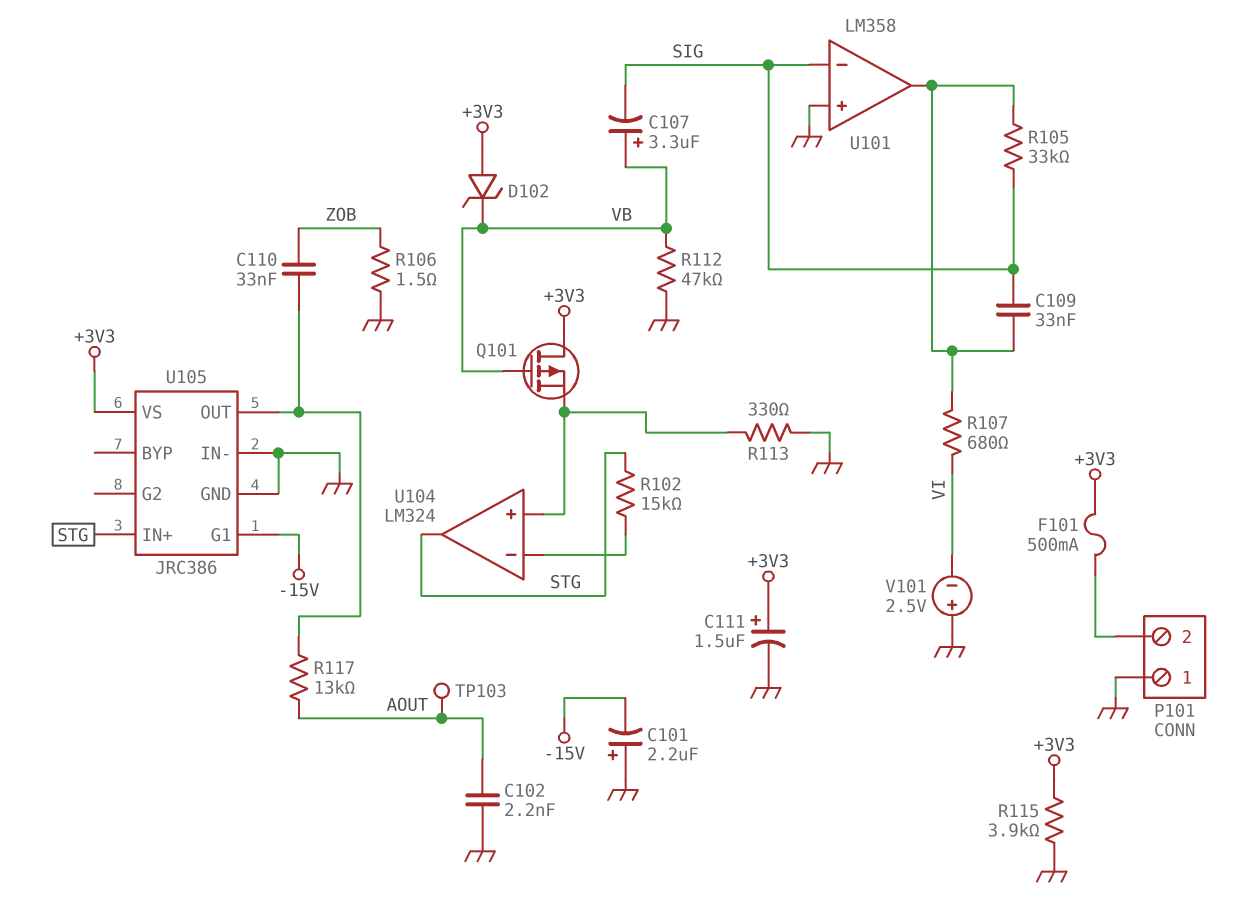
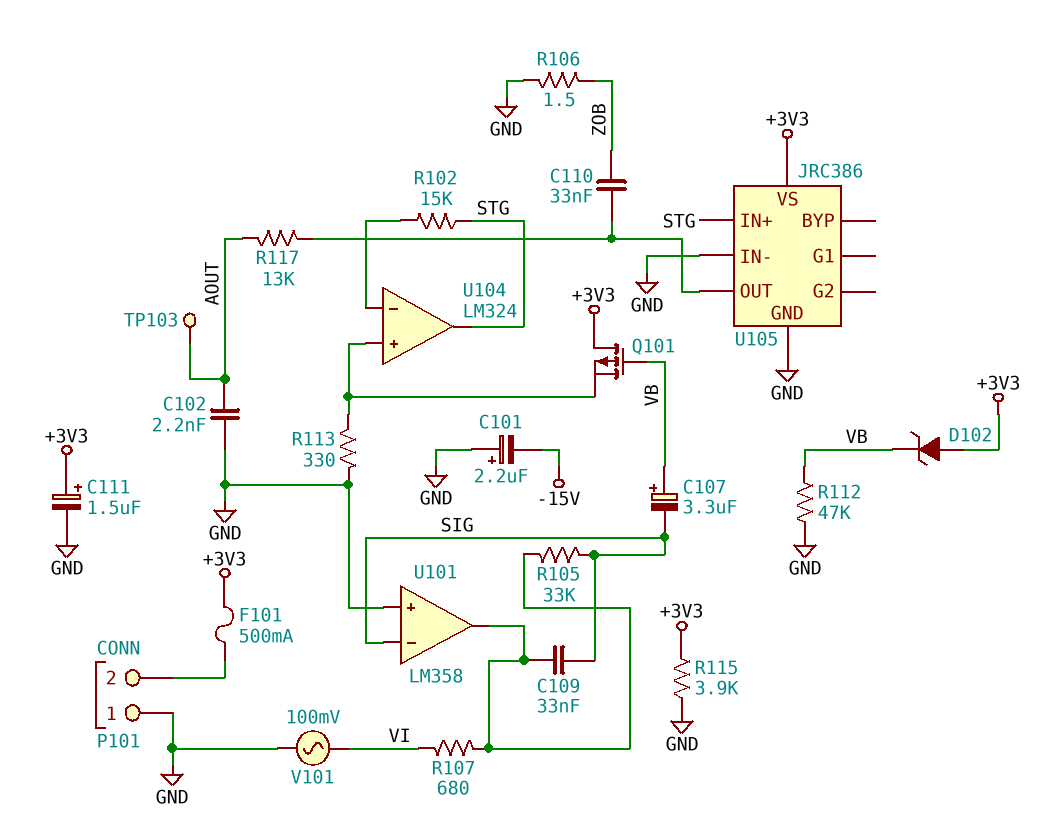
U105 pin G1: -15V -> none
V101: 2.5V (plus GND, minus VI) -> AC 100mV (GND, VI)

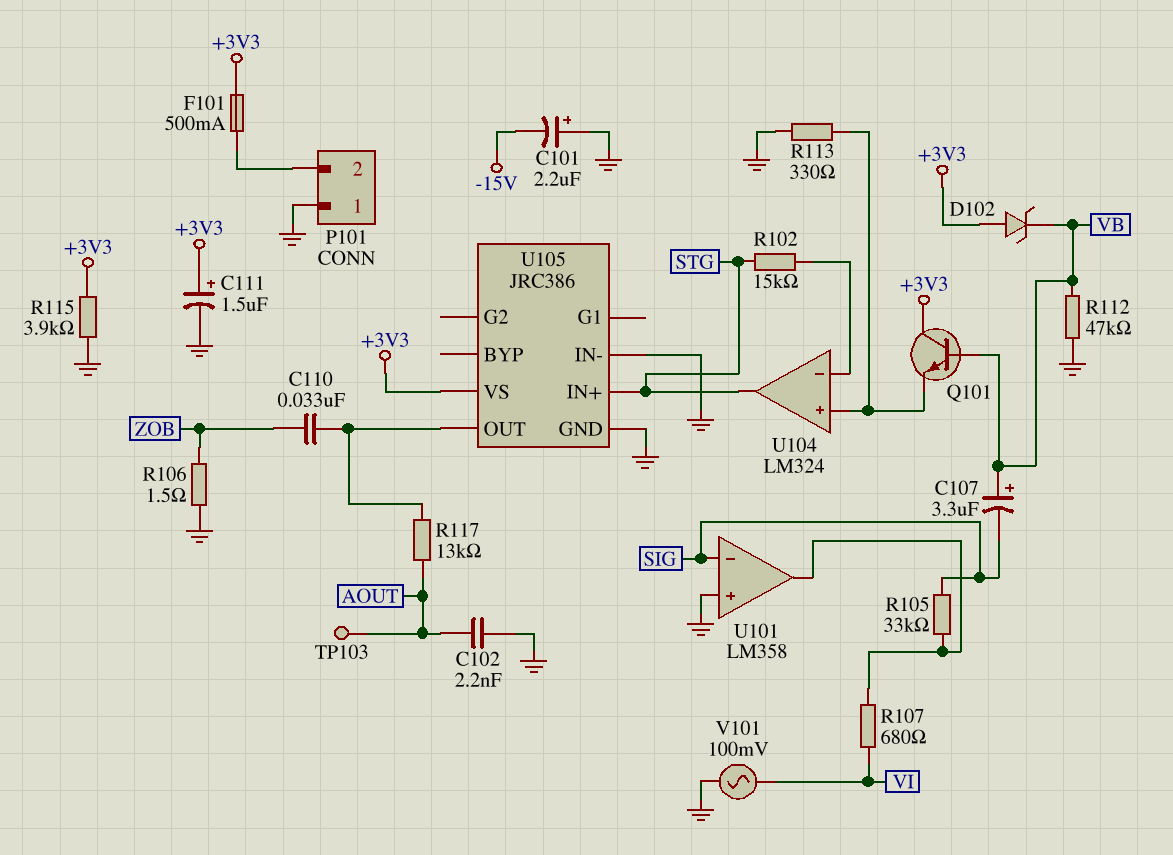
C109: 33nF (SIG, U101/out) -> none
Q101: PMOS (G VB, D +3V3, S U104/in+) -> NPN (B VB, C +3V3, E U104/in+)

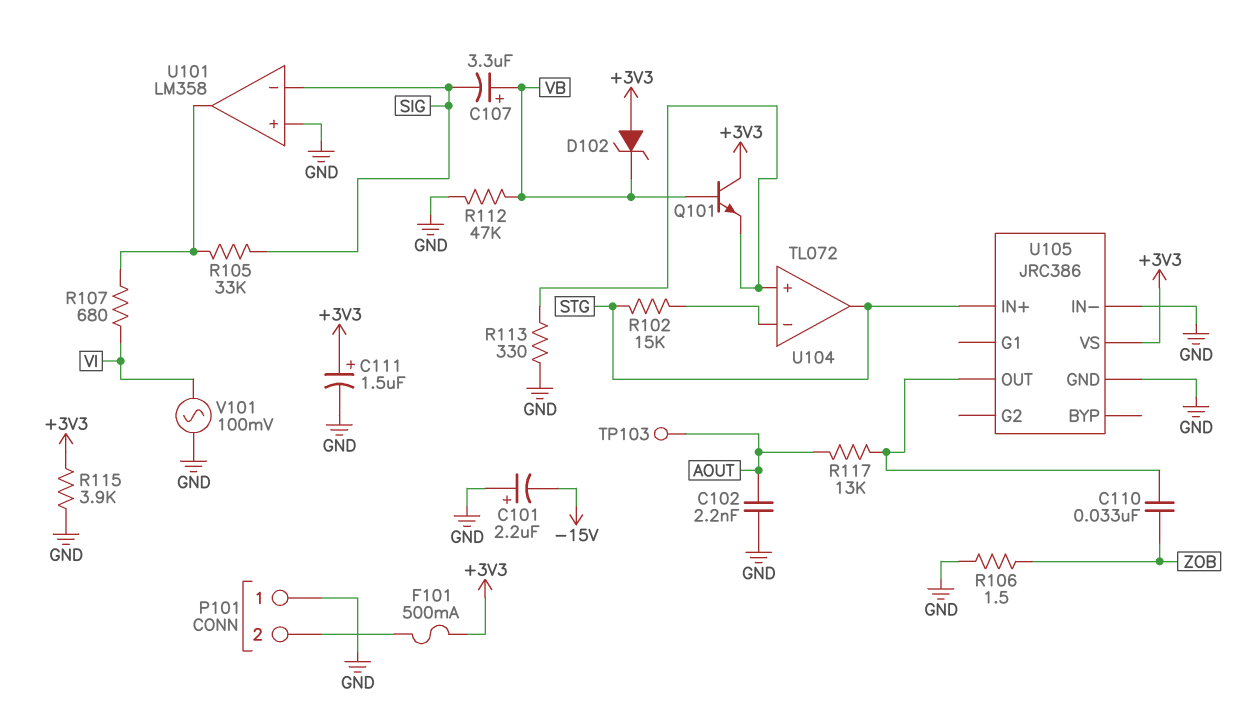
U104: LM324 -> TL072

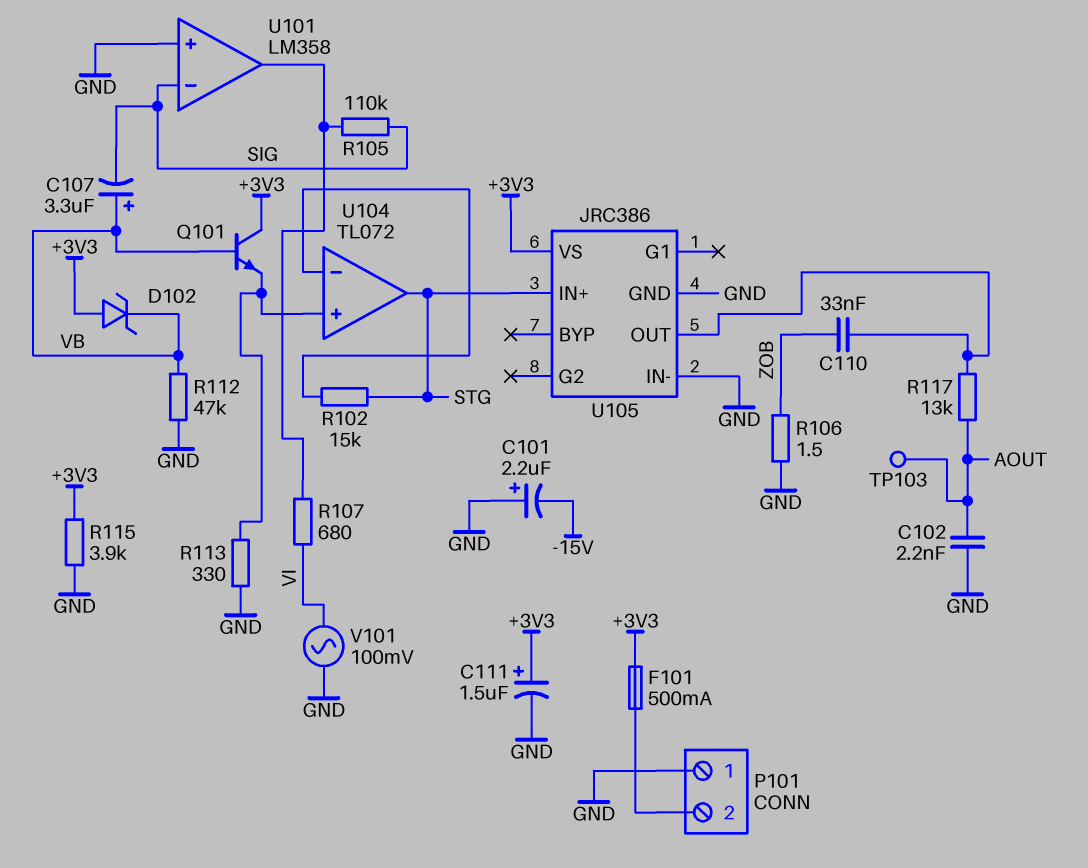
R105: 33k (SIG, U101/out) -> 110k (SIG, U101/out)

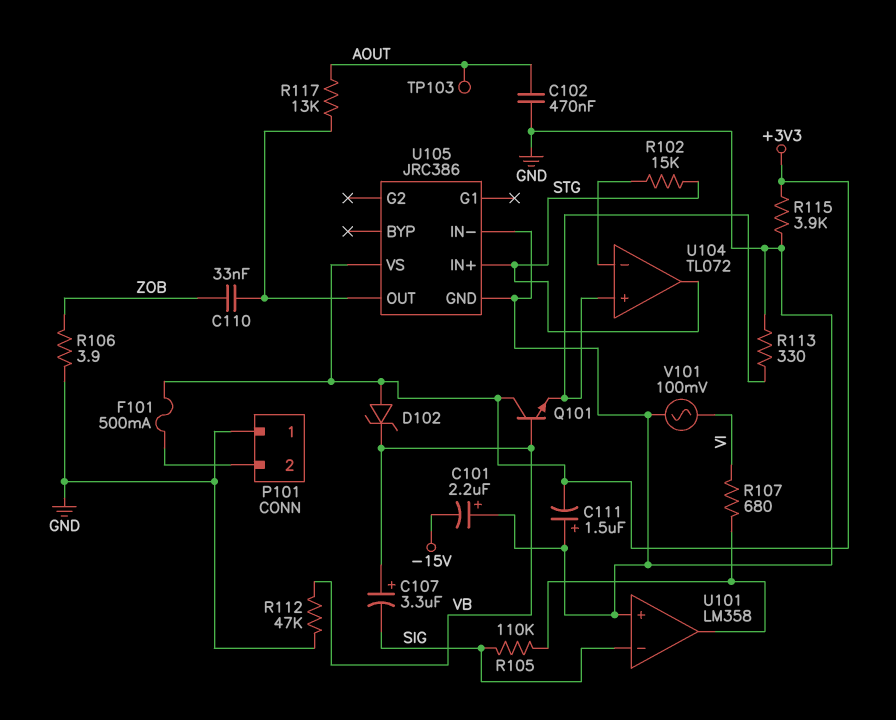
C102: 2.2nF (AOUT, GND) -> 470nF (AOUT, GND)
C111: 1.5uF (plus +3V3, minus GND) -> 1.5uF (plus GND, minus +3V3)
R106: 1.5 (GND, ZOB) -> 3.9 (GND, ZOB)

